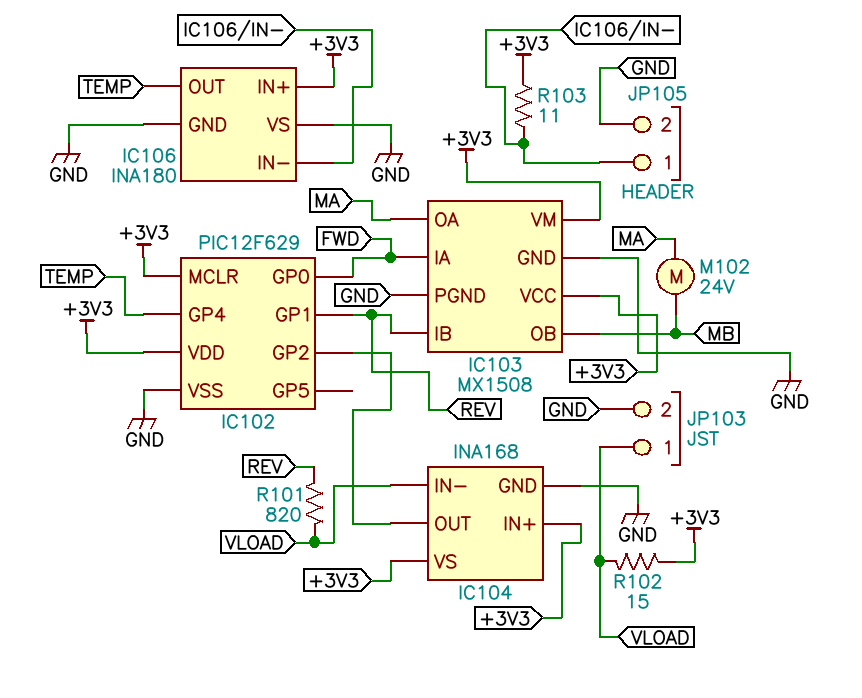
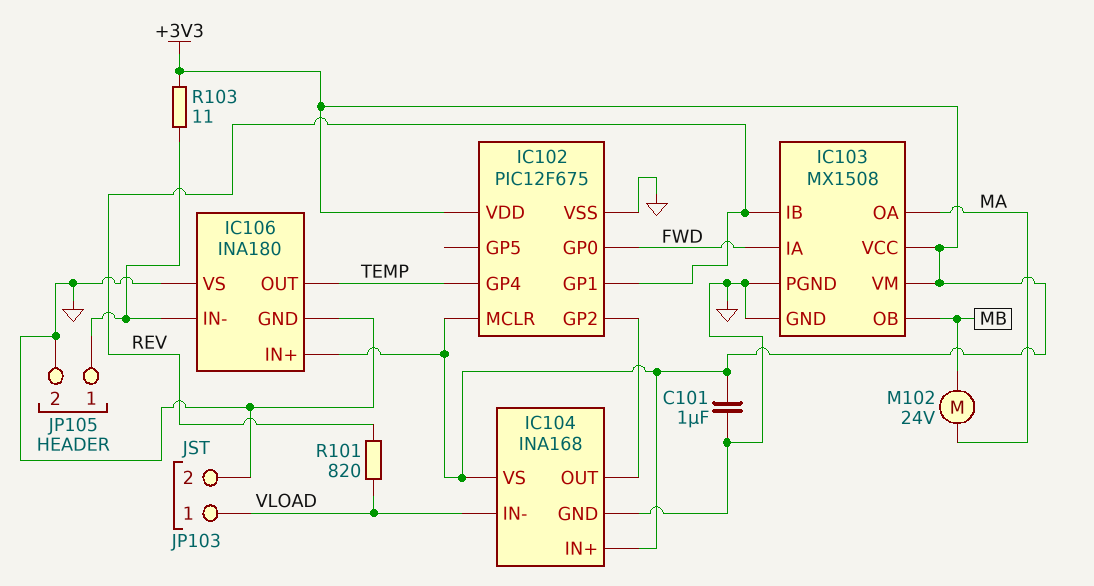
C101: none -> 1uF (+3V3, GND)
IC102: PIC12F629 -> PIC12F675
R102: 15 (+3V3, VLOAD) -> none

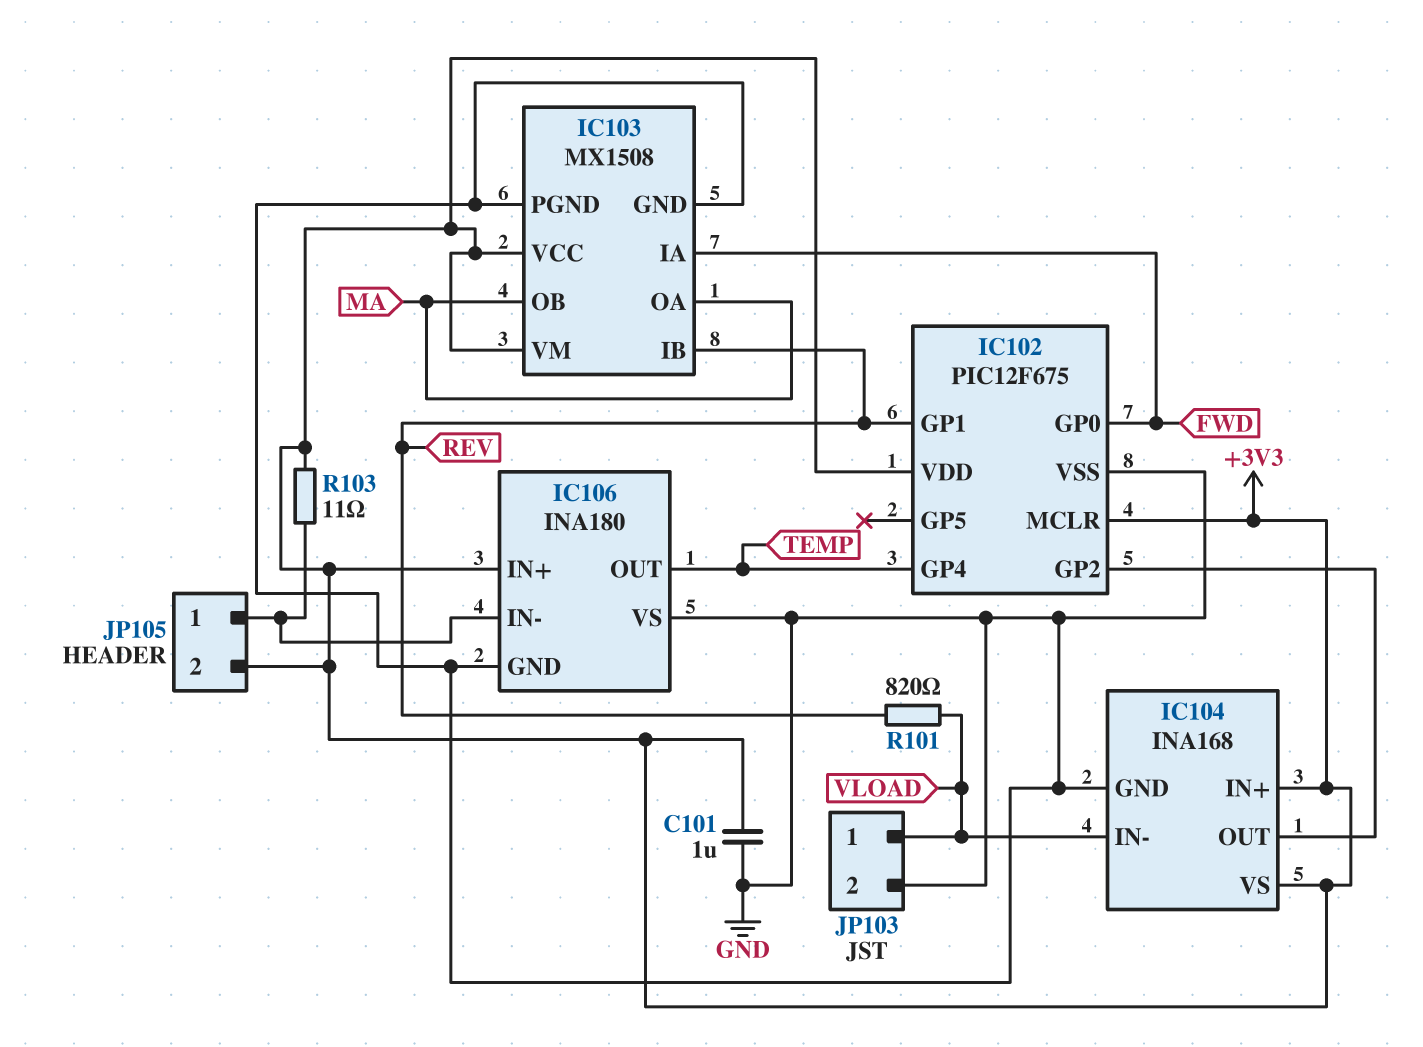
IC103 pin OB: MB -> MA
JP105 pin 2: GND -> +3V3
M102: motor 24V (MA, MB) -> none

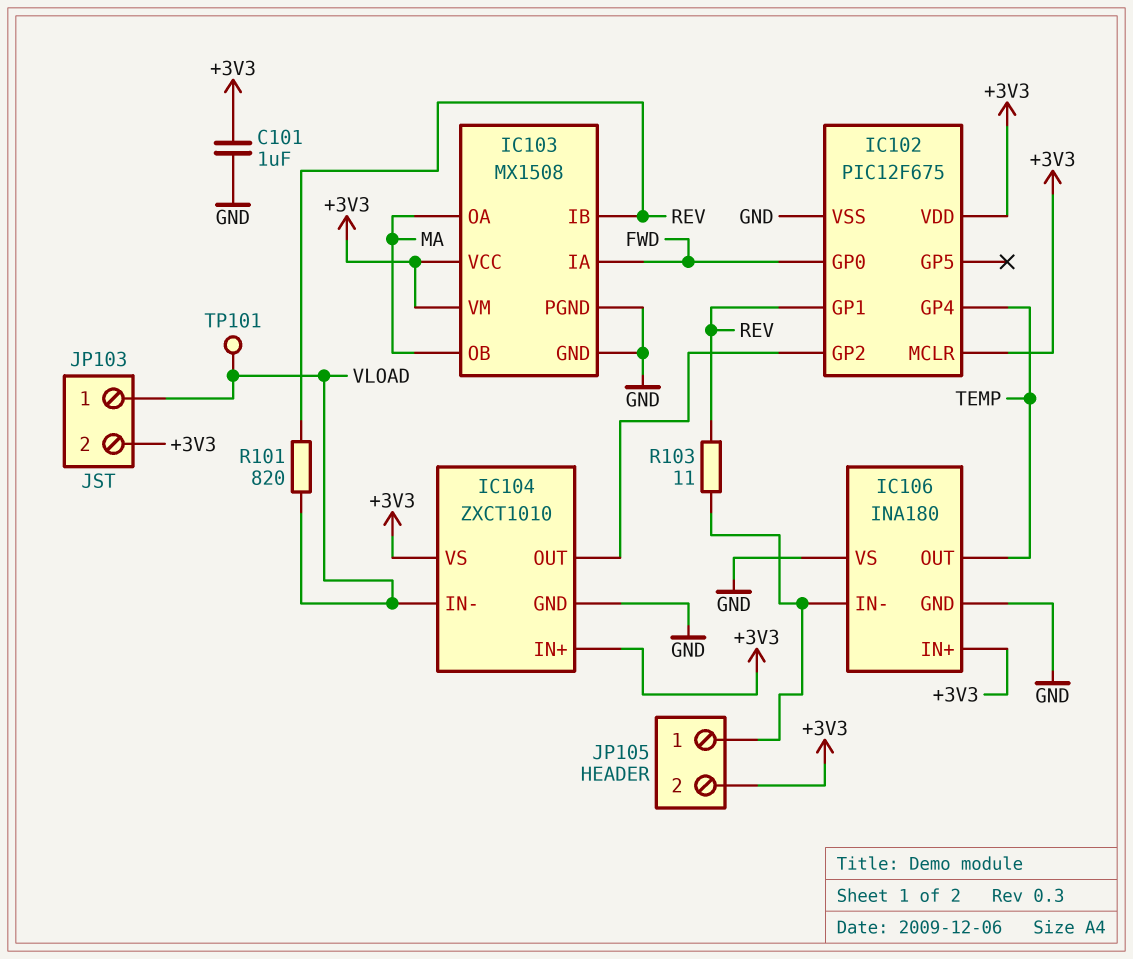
IC104: INA168 -> ZXCT1010
JP103 pin 2: GND -> +3V3
R103: 11 (+3V3, IC106/IN-) -> 11 (IC106/IN-, REV)
TP101: none -> test point (VLOAD)

